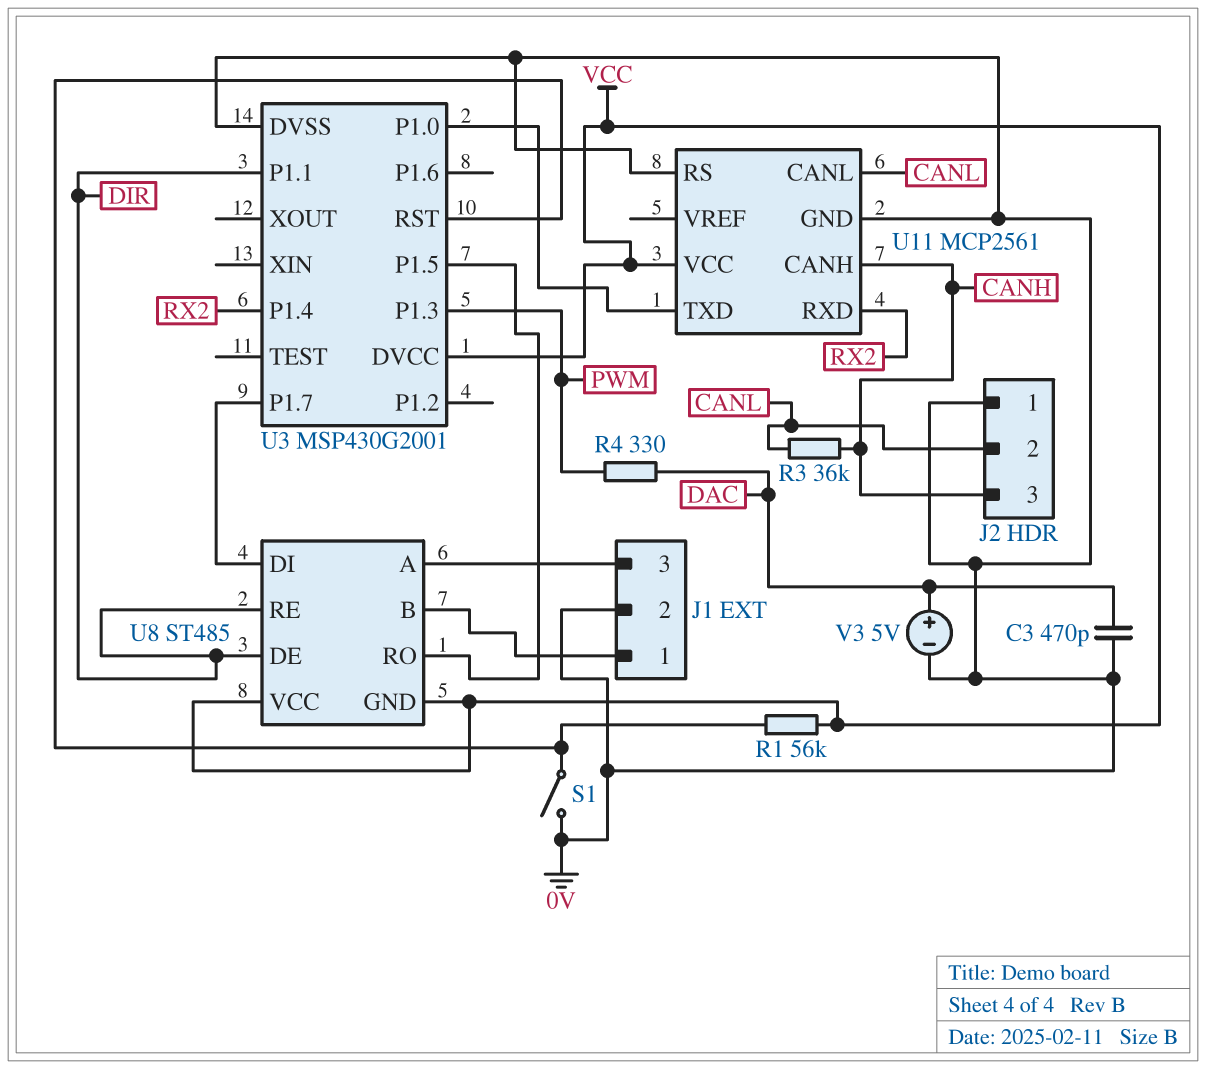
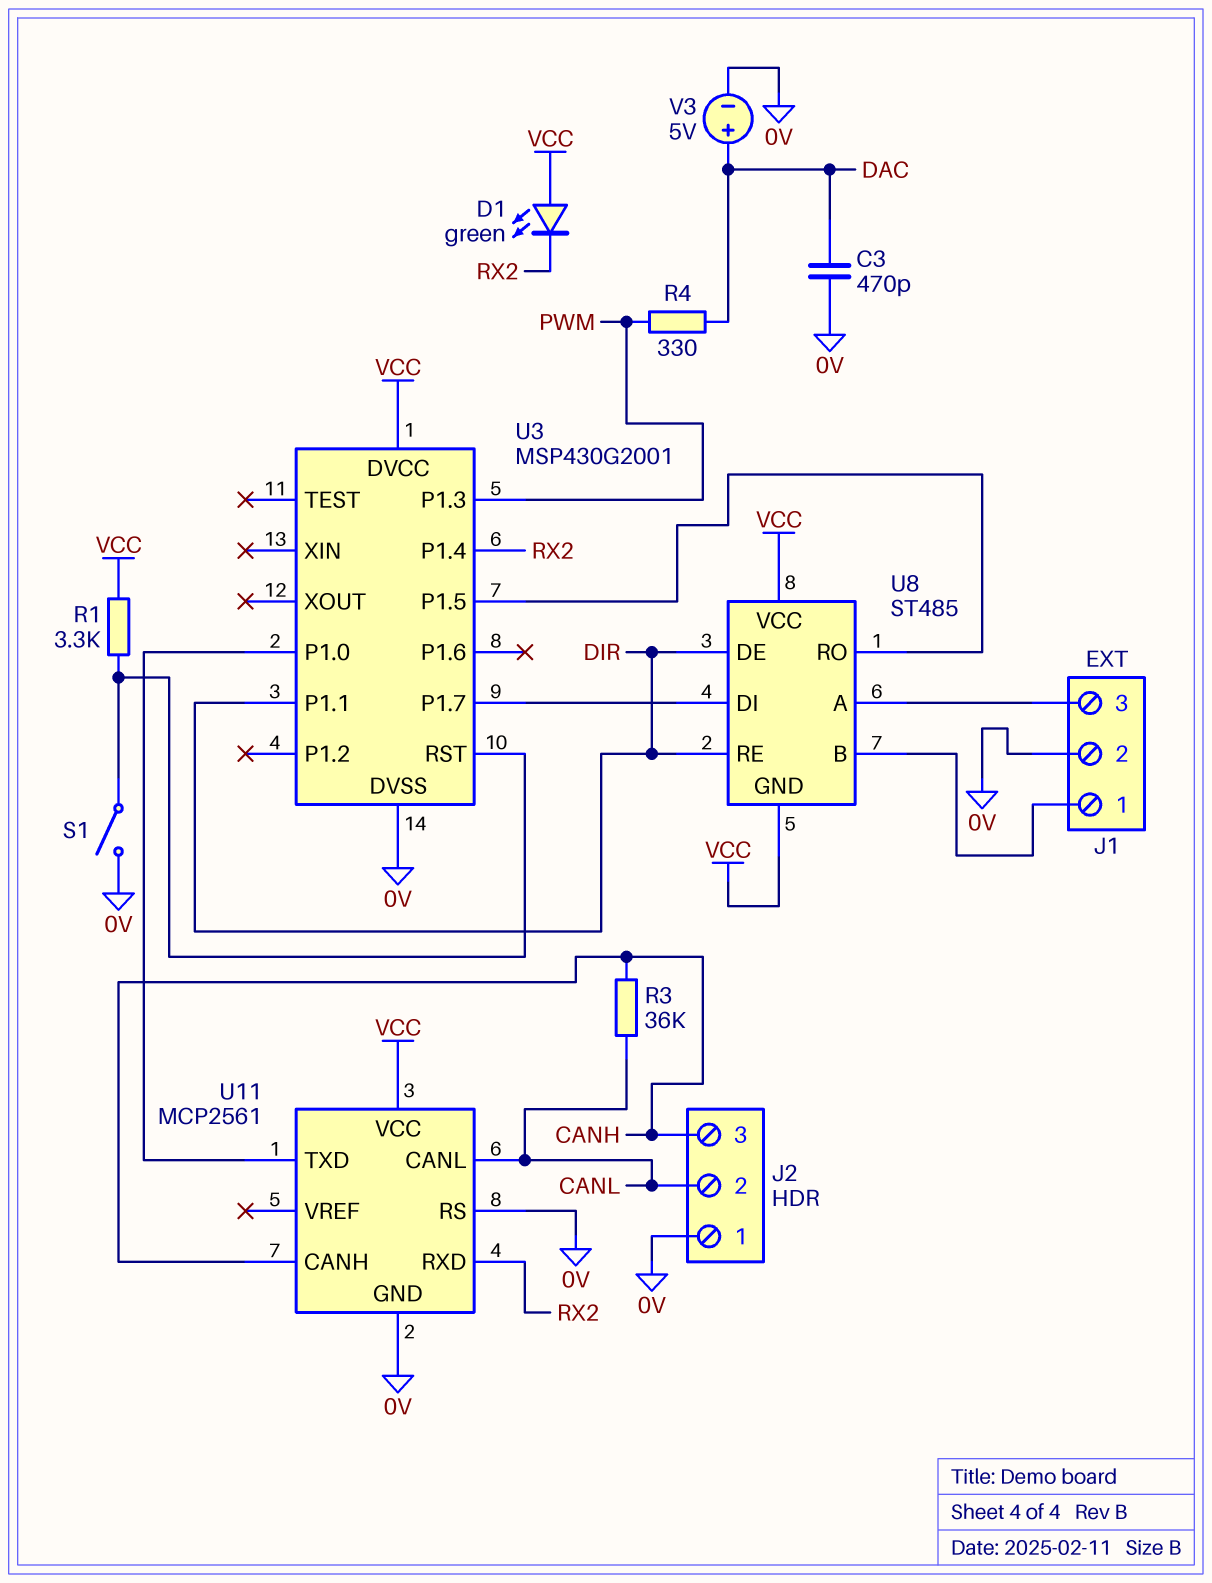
D1: none -> LED green (A VCC, K RX2)
R1: 56k (U3/RST, VCC) -> 3.3k (U3/RST, VCC)

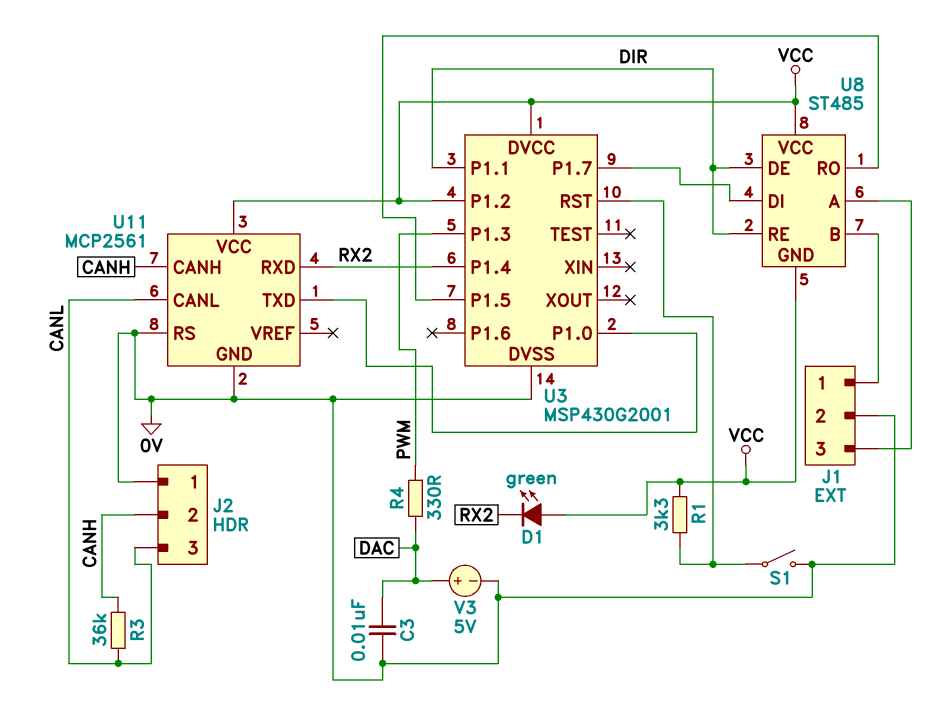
C3: 470pF (0V, DAC) -> 10nF (0V, DAC)
J2 pin 2: CANL -> CANH
J2 pin 3: CANH -> CANL
U3 pin P1.2: none -> VCC

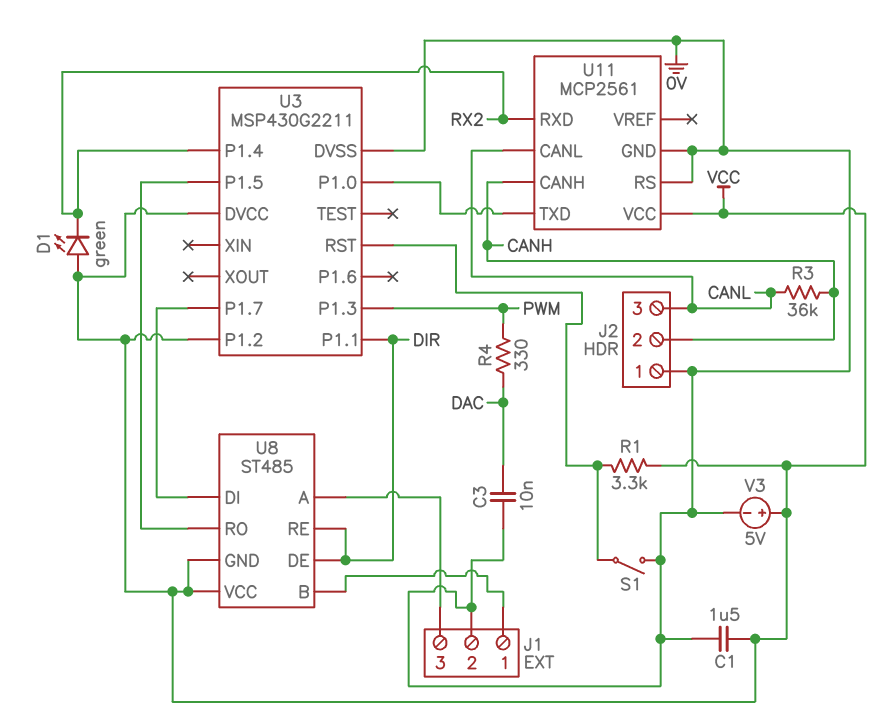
C1: none -> 1.5uF (0V, VCC)
U3: MSP430G2001 -> MSP430G2211
V3: 5V (plus DAC, minus 0V) -> 5V (plus VCC, minus 0V)

